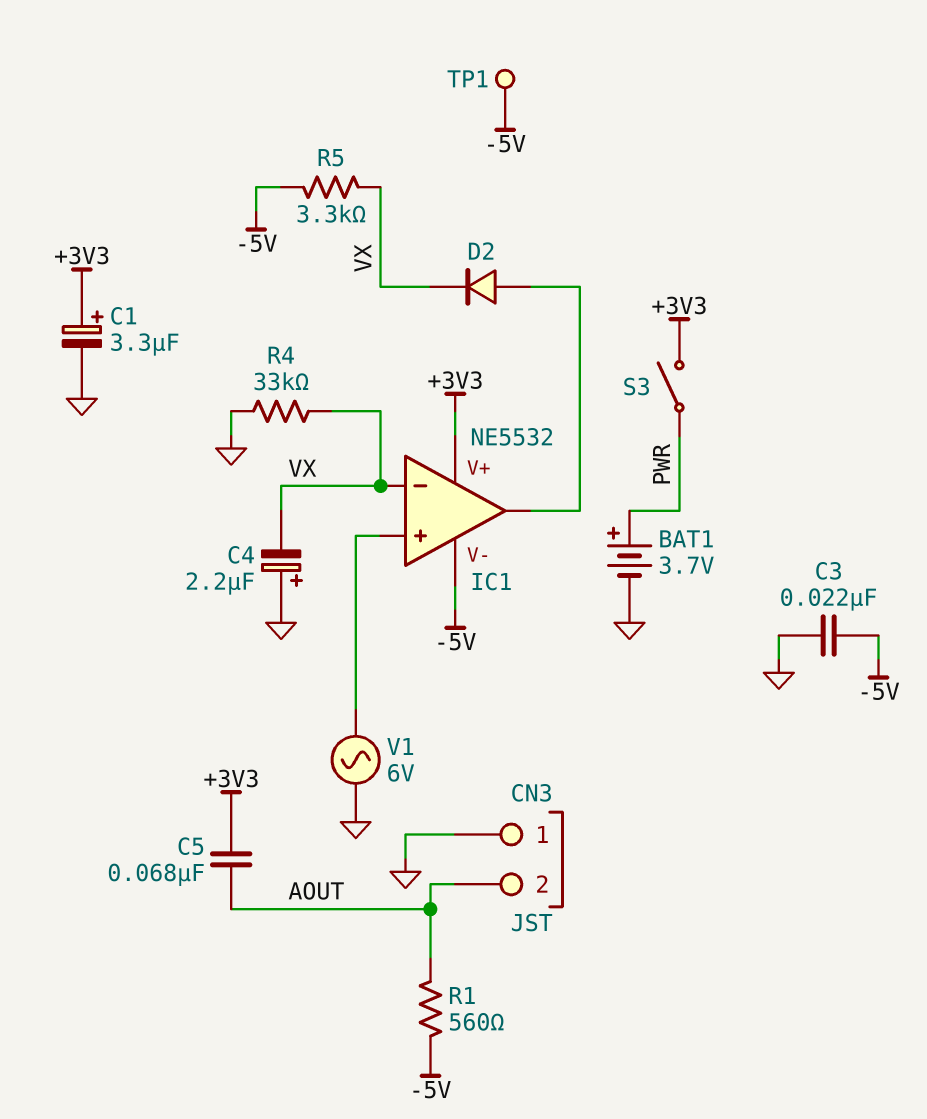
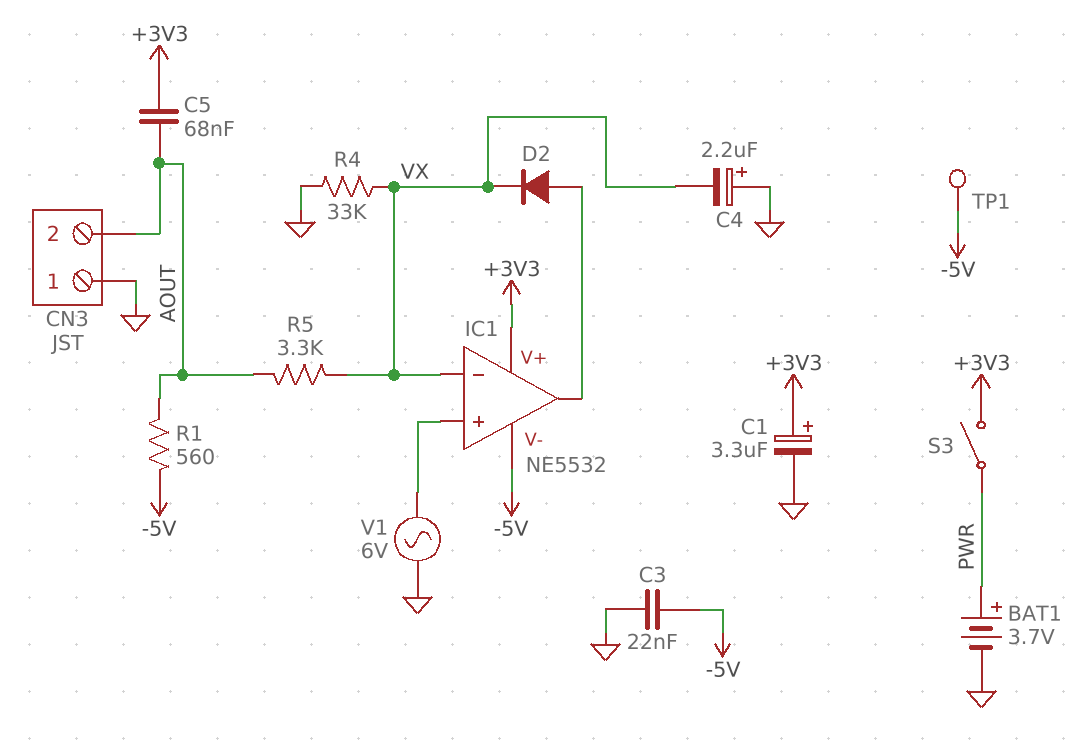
R5: 3.3k (-5V, VX) -> 3.3k (AOUT, VX)

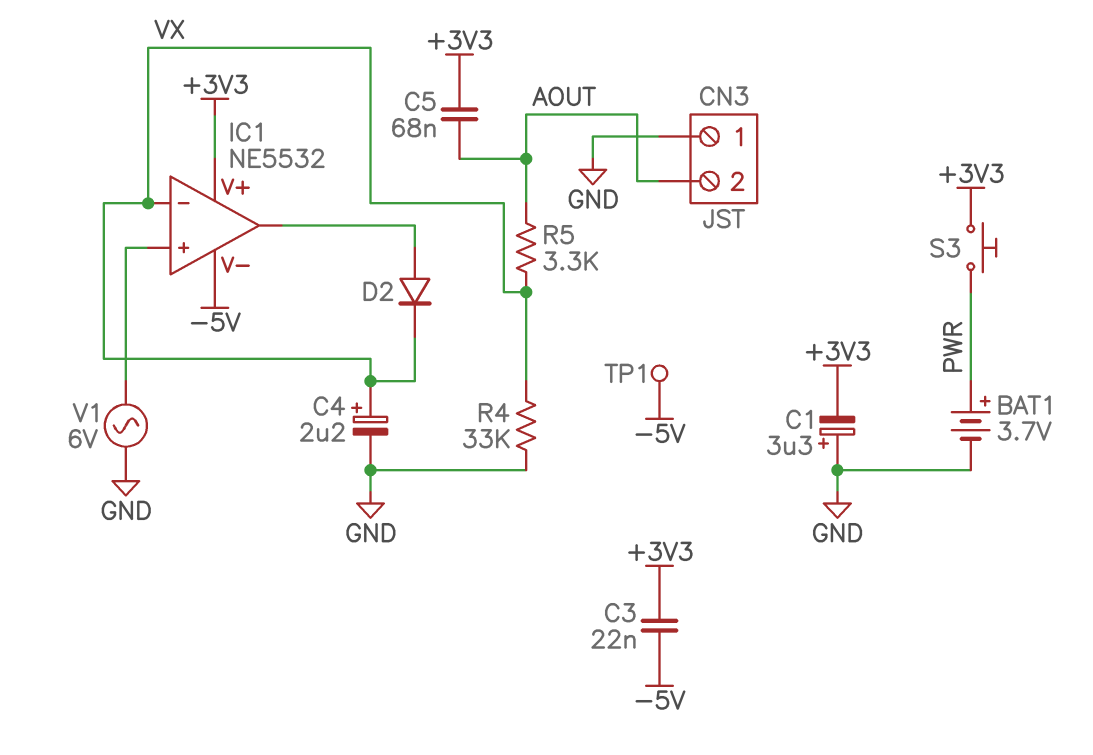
C1: 3.3uF (plus +3V3, minus GND) -> 3.3uF (plus GND, minus +3V3)
C3: 22nF (-5V, GND) -> 22nF (+3V3, -5V)
C4: 2.2uF (plus GND, minus VX) -> 2.2uF (plus VX, minus GND)
R1: 560 (-5V, AOUT) -> none
S3: switch (+3V3, PWR) -> button (+3V3, PWR)

